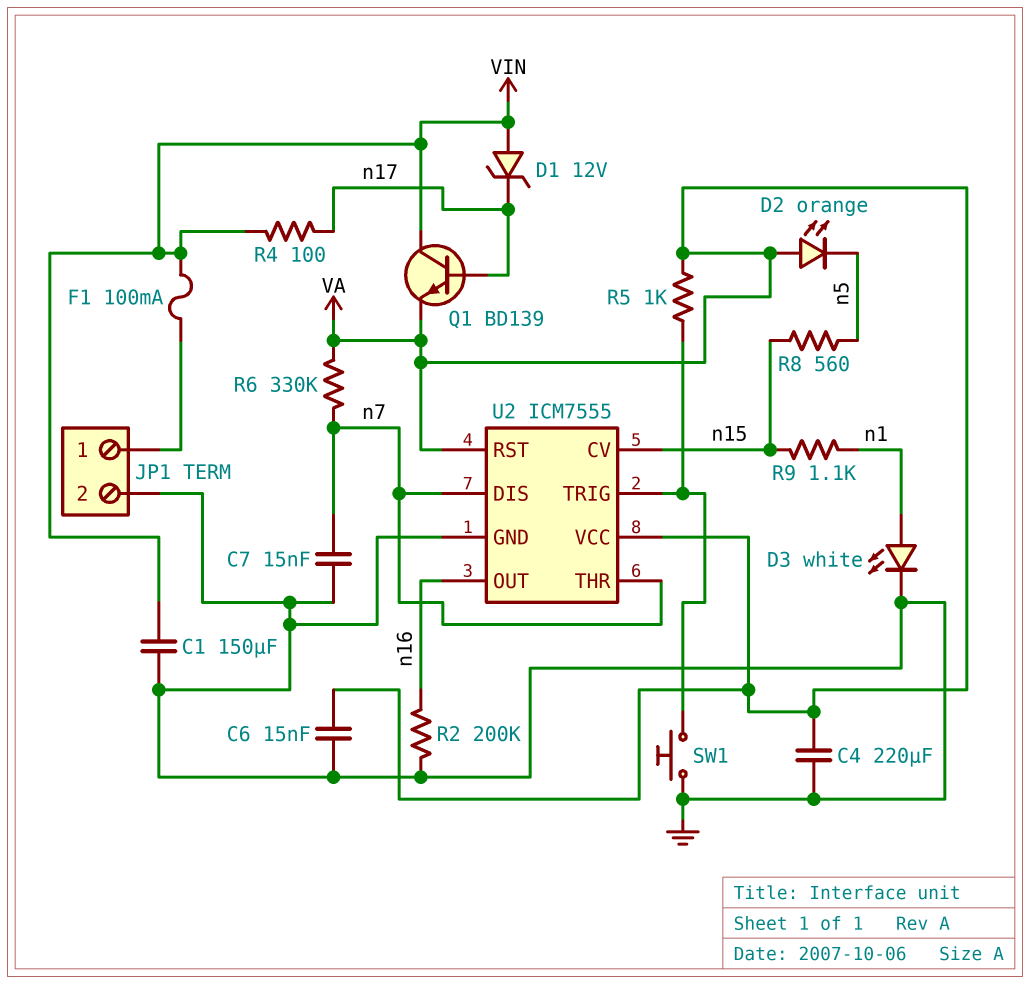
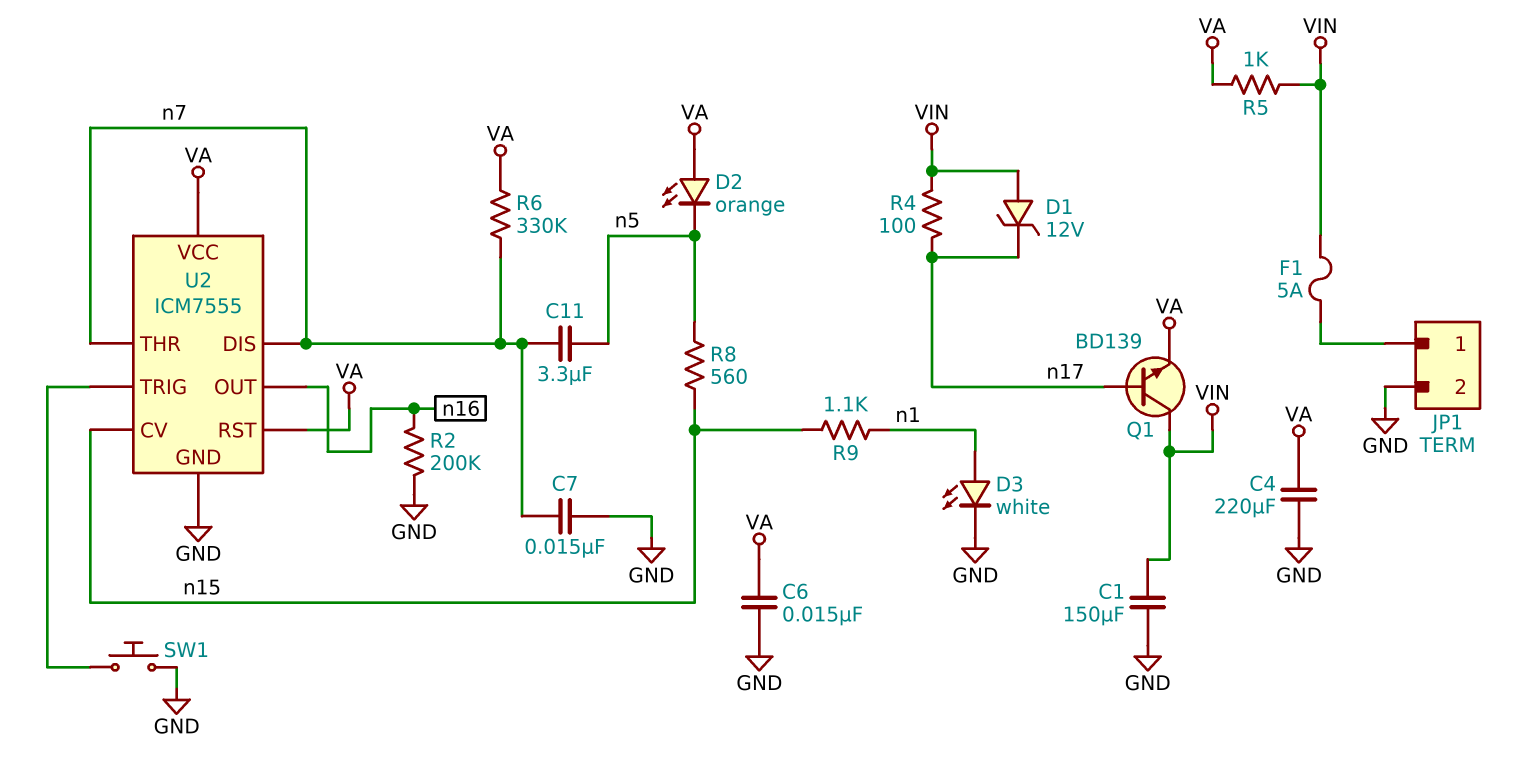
C11: none -> 3.3uF (n5, n7)
F1: 100mA (JP1/1, VIN) -> 5A (JP1/1, VIN)
R5: 1k (U2/TRIG, VA) -> 1k (VA, VIN)

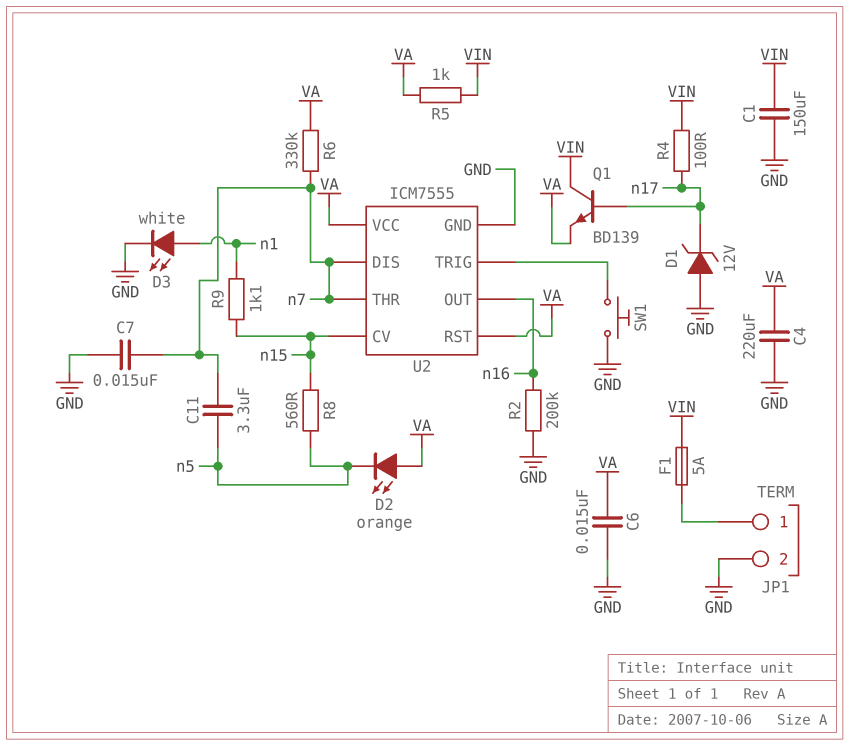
D1: zener 12V (A VIN, K n17) -> zener 12V (A GND, K n17)

